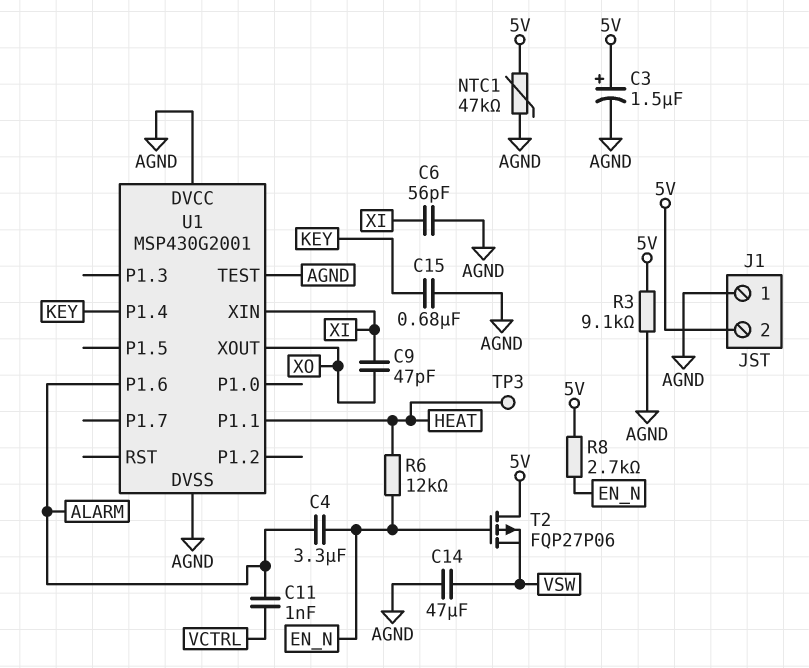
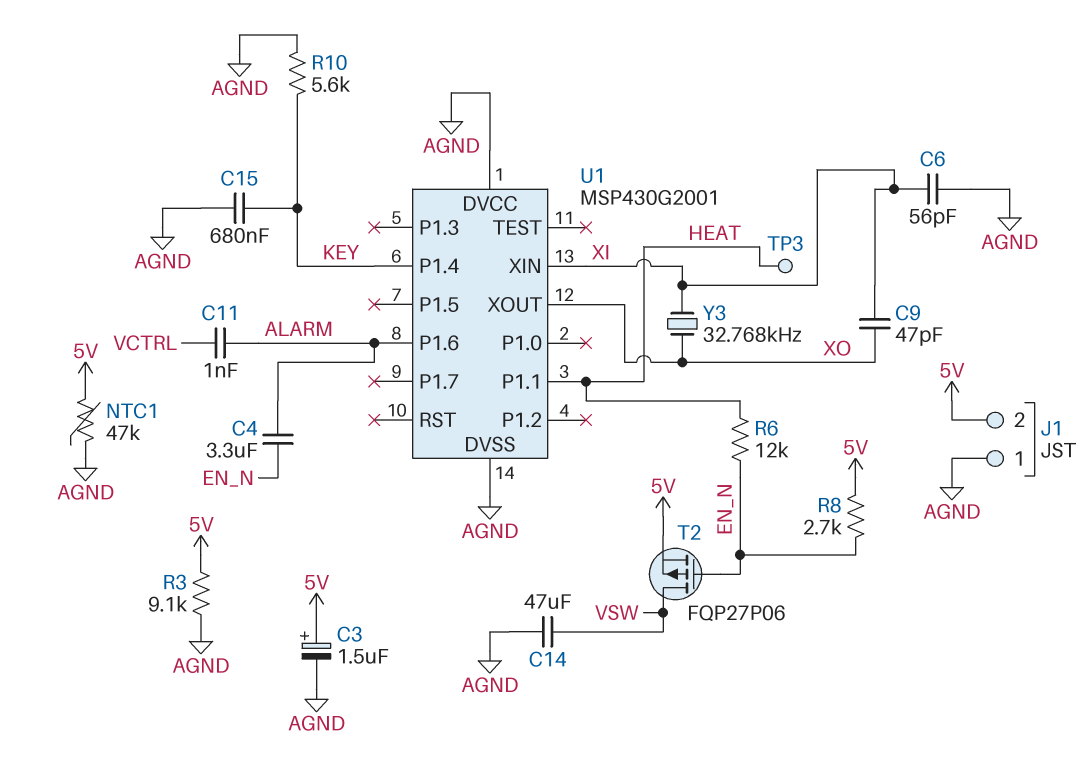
R10: none -> 5.6k (AGND, KEY)
T2: PMOS FQP27P06 (G EN_N, D 5V, S VSW) -> PMOS FQP27P06 (G EN_N, D VSW, S 5V)
U1 pin TEST: AGND -> none
Y3: none -> 32.768kHz (XI, XO)

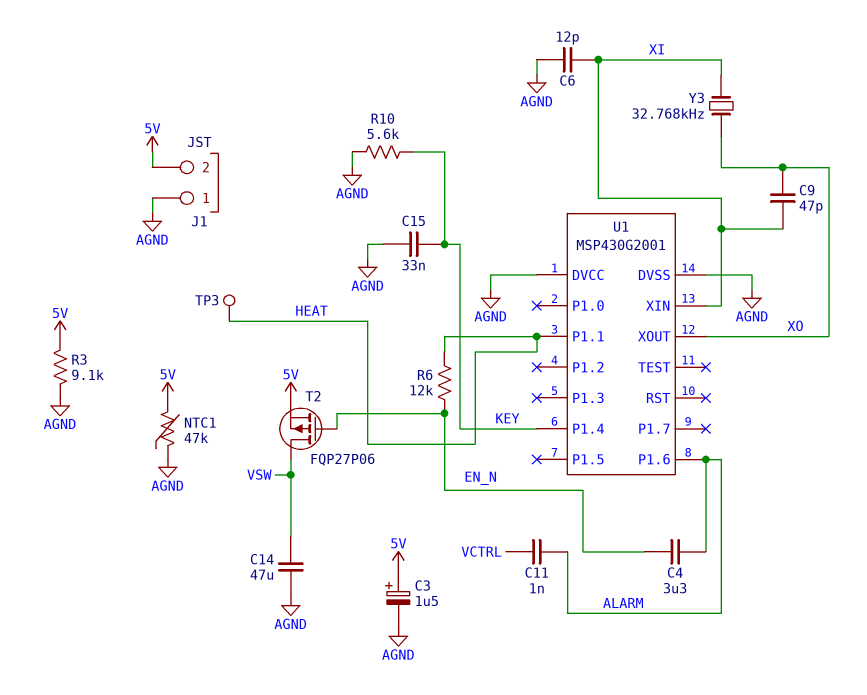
C6: 56pF (AGND, XI) -> 12pF (AGND, XI)
C15: 680nF (AGND, KEY) -> 33nF (AGND, KEY)
R8: 2.7k (5V, EN_N) -> none

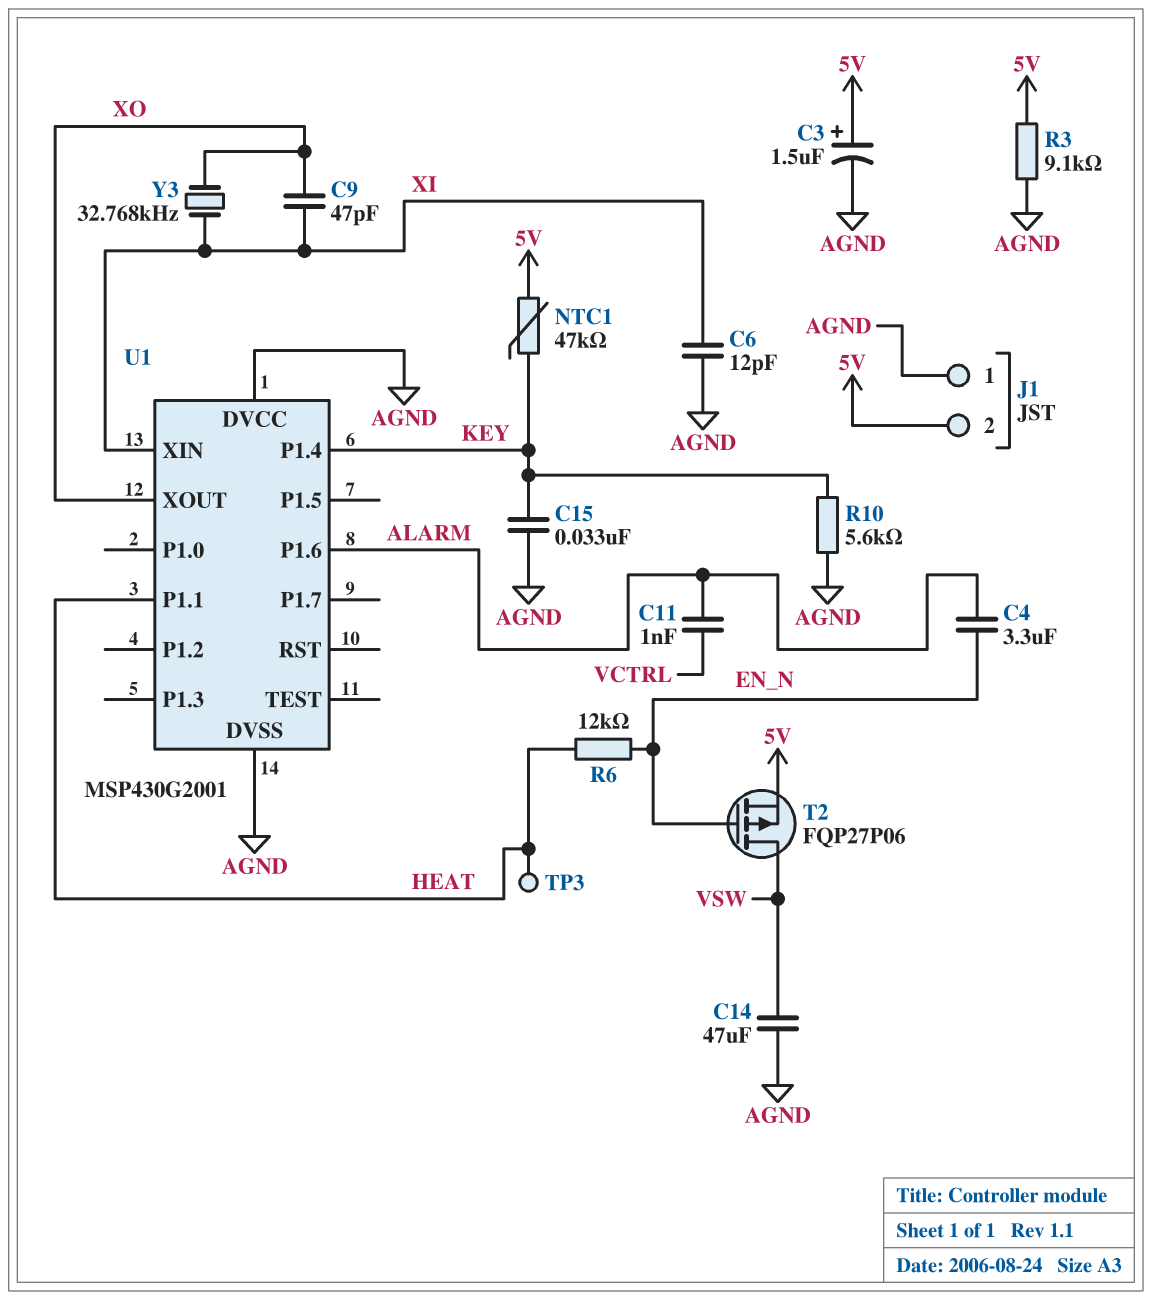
NTC1: 47k (5V, AGND) -> 47k (5V, KEY)

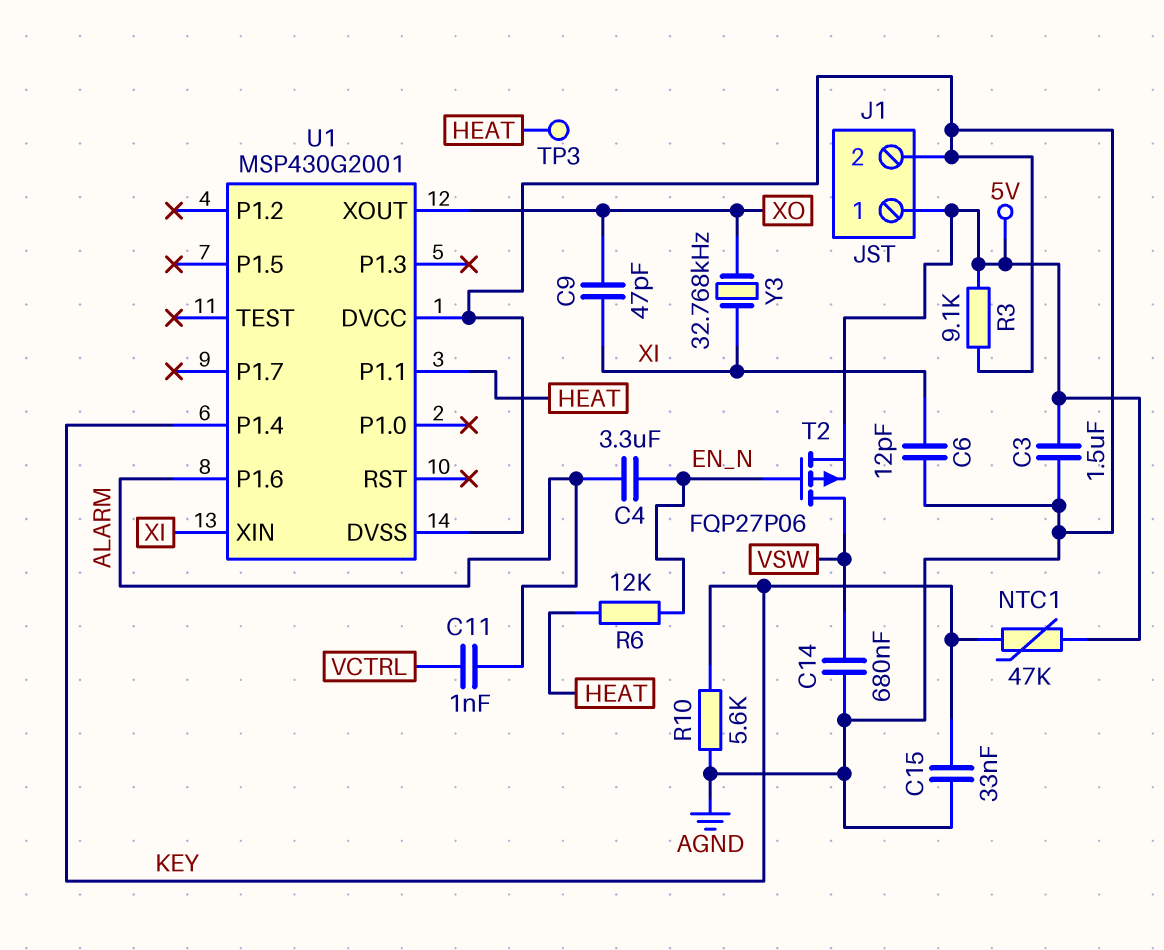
C3: 1.5uF (plus 5V, minus AGND) -> 1.5uF (5V, AGND)
C14: 47uF (AGND, VSW) -> 680nF (AGND, VSW)
J1 pin 1: AGND -> 5V
J1 pin 2: 5V -> AGND

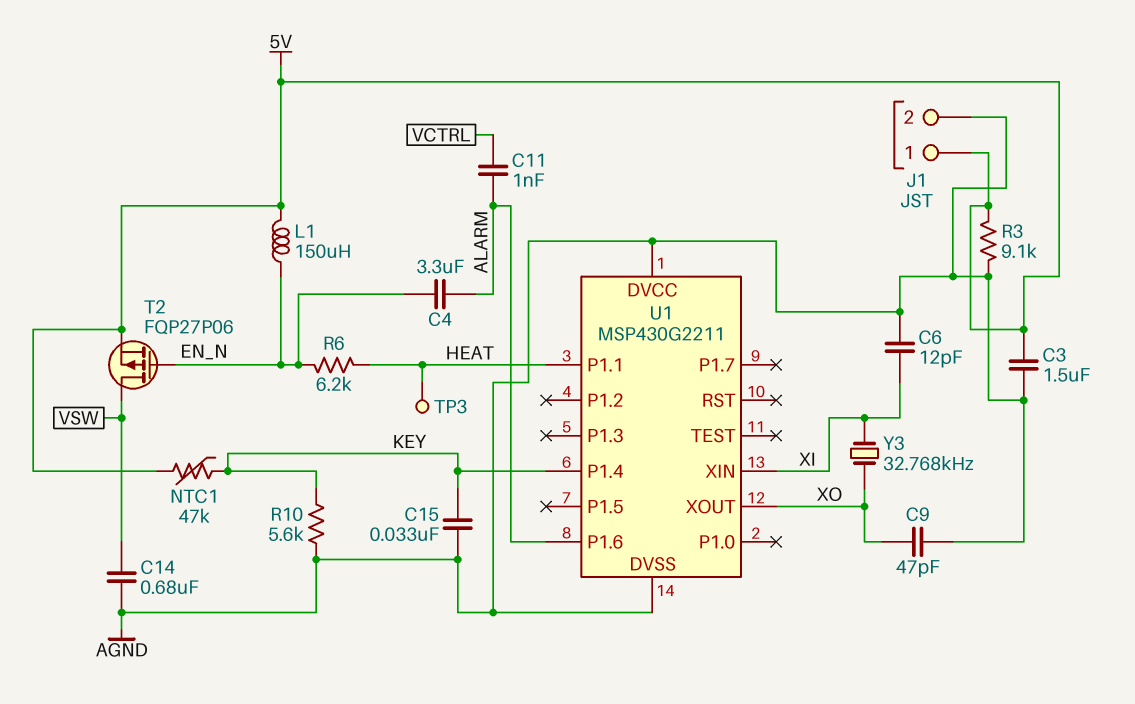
C9: 47pF (XI, XO) -> 47pF (AGND, XO)
L1: none -> 150uH (5V, EN_N)
R6: 12k (EN_N, HEAT) -> 6.2k (EN_N, HEAT)
U1: MSP430G2001 -> MSP430G2211

